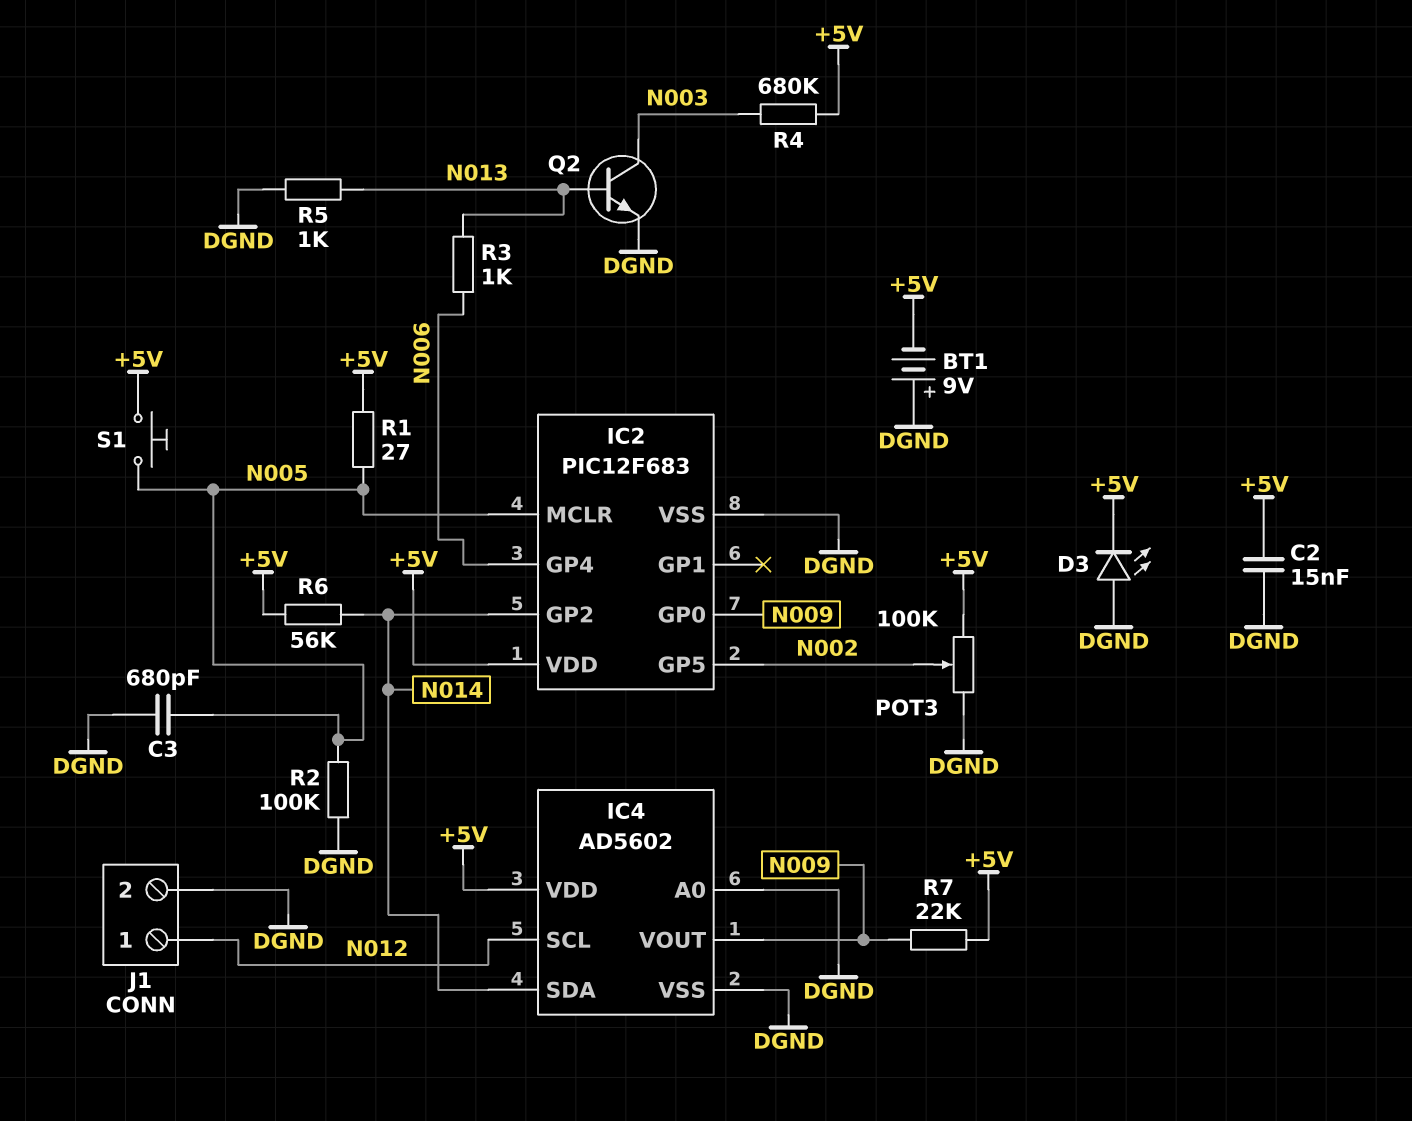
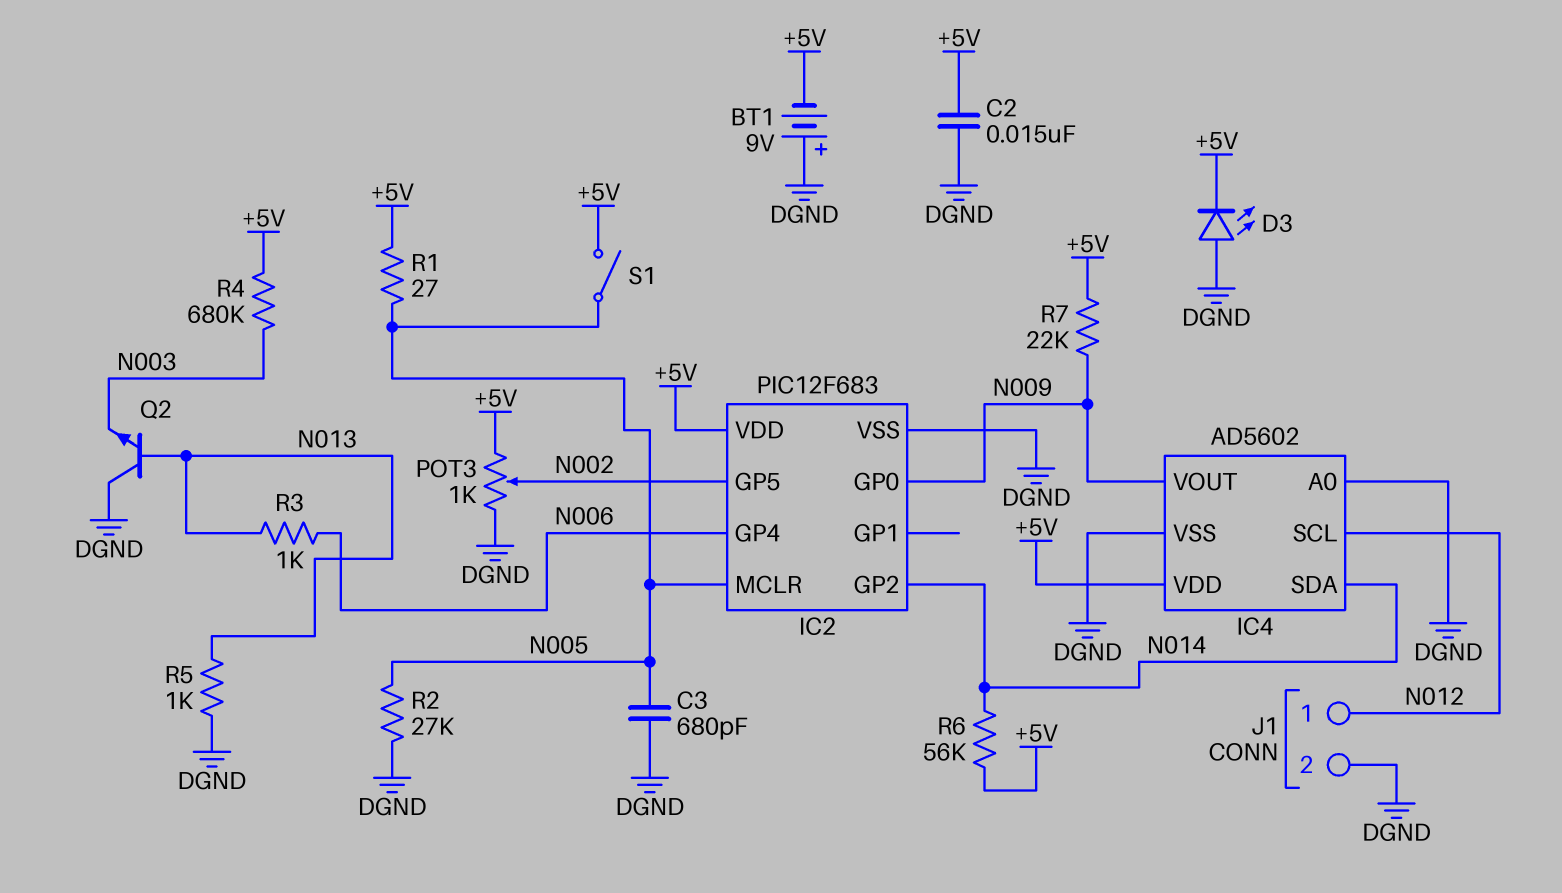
POT3: 100k (+5V, DGND, wiper N002) -> 1k (+5V, DGND, wiper N002)
Q2: NPN (B N013, C N003, E DGND) -> NPN (B N013, C DGND, E N003)
R2: 100k (DGND, N005) -> 27k (DGND, N005)
S1: button (+5V, N005) -> switch (+5V, N005)

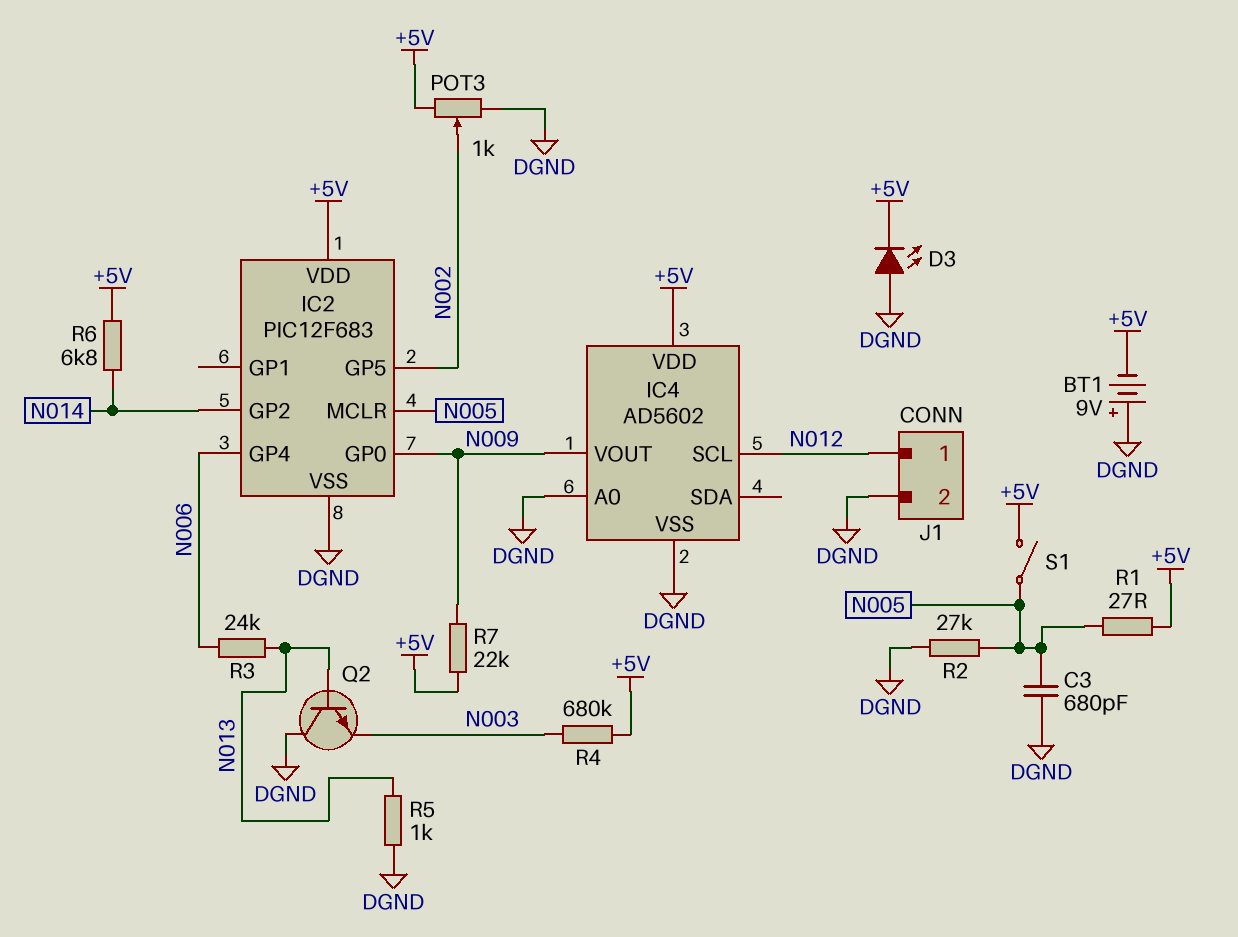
C2: 15nF (+5V, DGND) -> none
IC4 pin SDA: N014 -> none
R3: 1k (N006, N013) -> 24k (N006, N013)
R6: 56k (+5V, N014) -> 6.8k (+5V, N014)

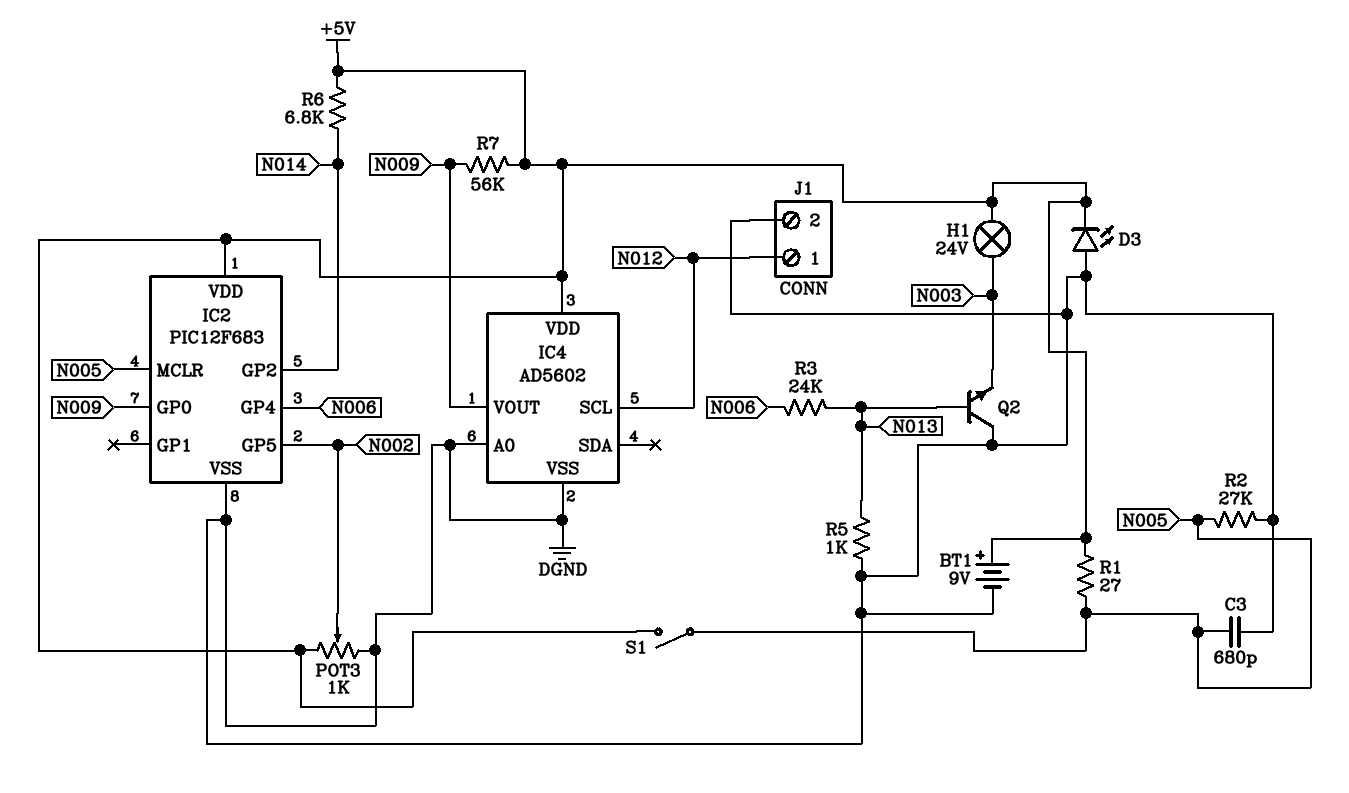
BT1: 9V (plus DGND, minus +5V) -> 9V (plus +5V, minus DGND)
H1: none -> lamp 24V (+5V, N003)
R4: 680k (+5V, N003) -> none
R7: 22k (+5V, N009) -> 56k (+5V, N009)

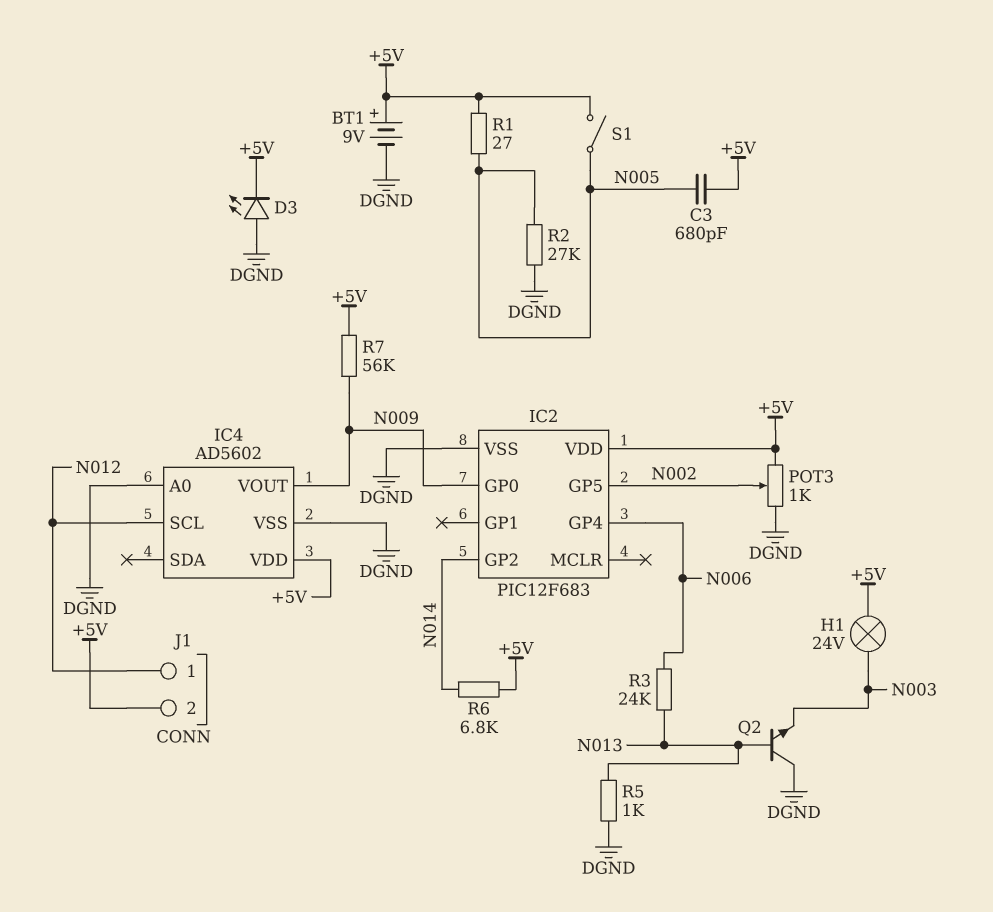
C3: 680pF (DGND, N005) -> 680pF (+5V, N005)
IC2 pin MCLR: N005 -> none
J1 pin 2: DGND -> +5V

